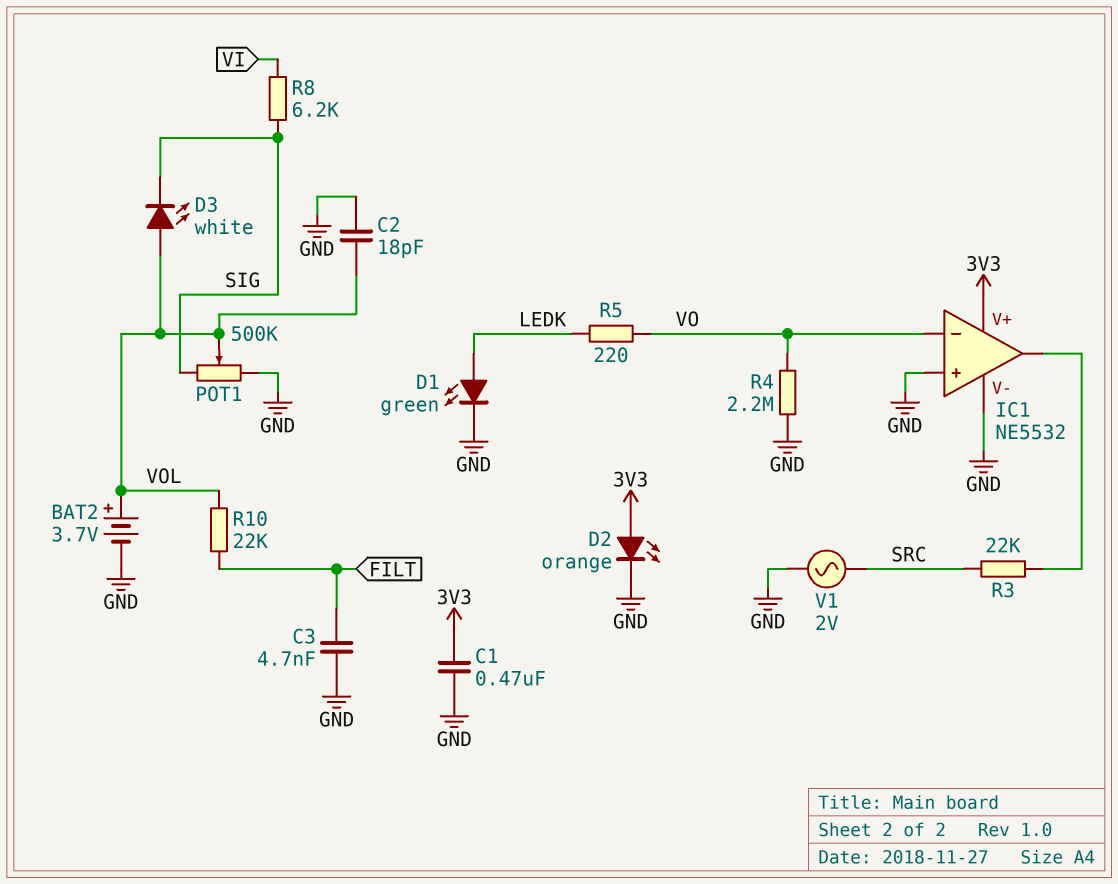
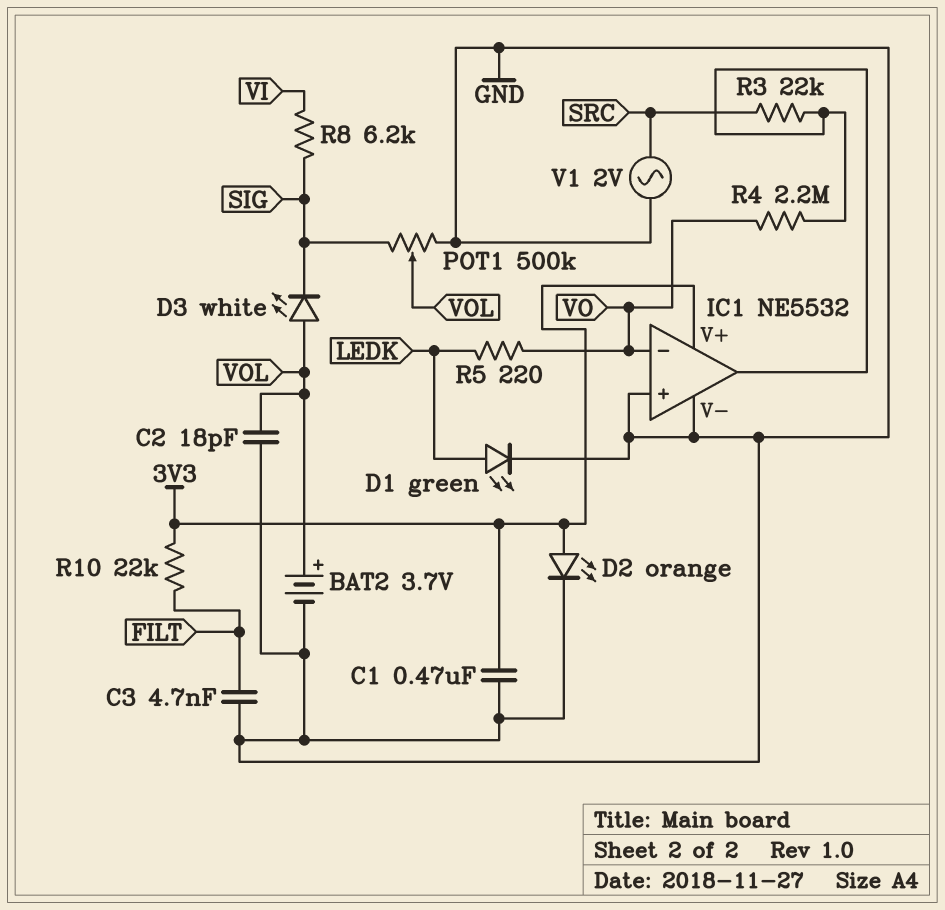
R4: 2.2M (GND, VO) -> 2.2M (IC1/out, VO)
R10: 22k (FILT, VOL) -> 22k (3V3, FILT)

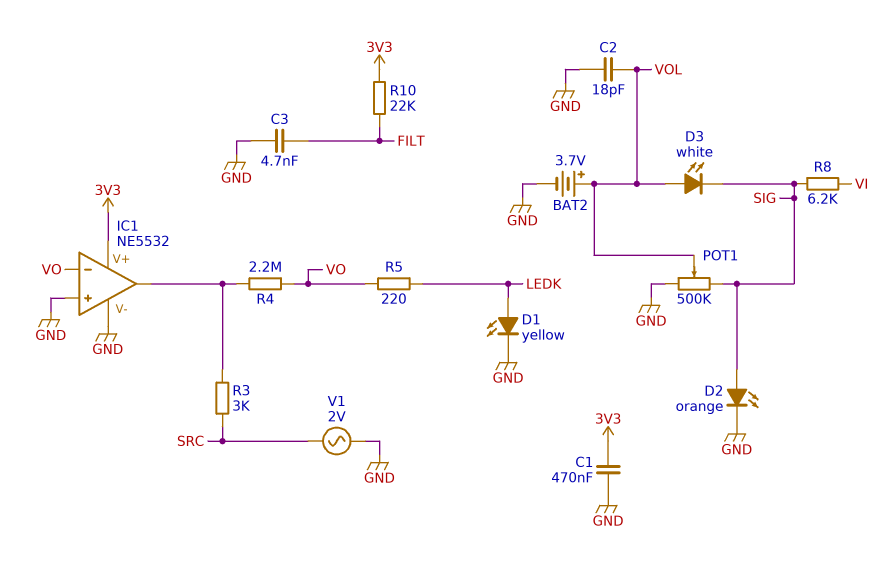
D1: LED green (A LEDK, K GND) -> LED yellow (A LEDK, K GND)
D2: LED orange (A 3V3, K GND) -> LED orange (A SIG, K GND)
R3: 22k (IC1/out, SRC) -> 3k (IC1/out, SRC)

